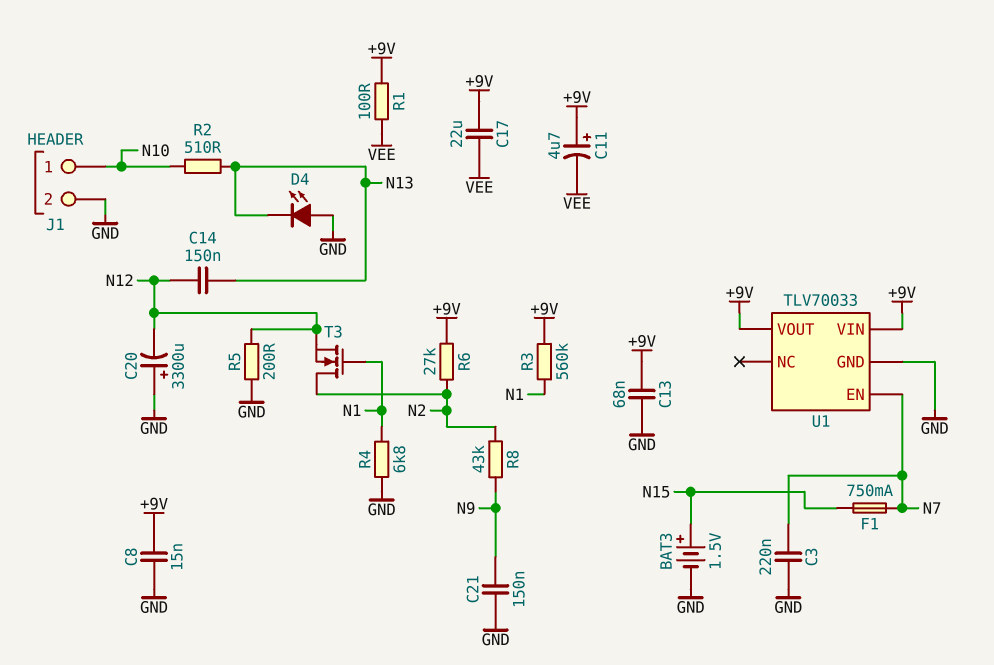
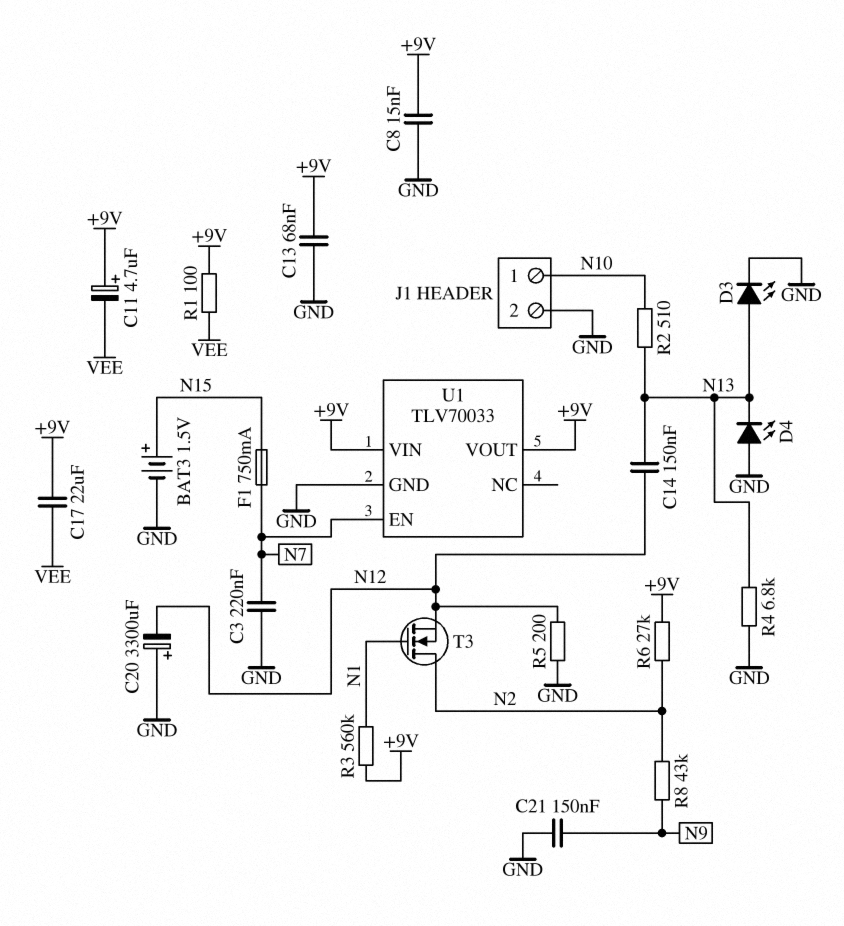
D3: none -> LED (A N13, K GND)
R4: 6.8k (GND, N1) -> 6.8k (GND, N13)

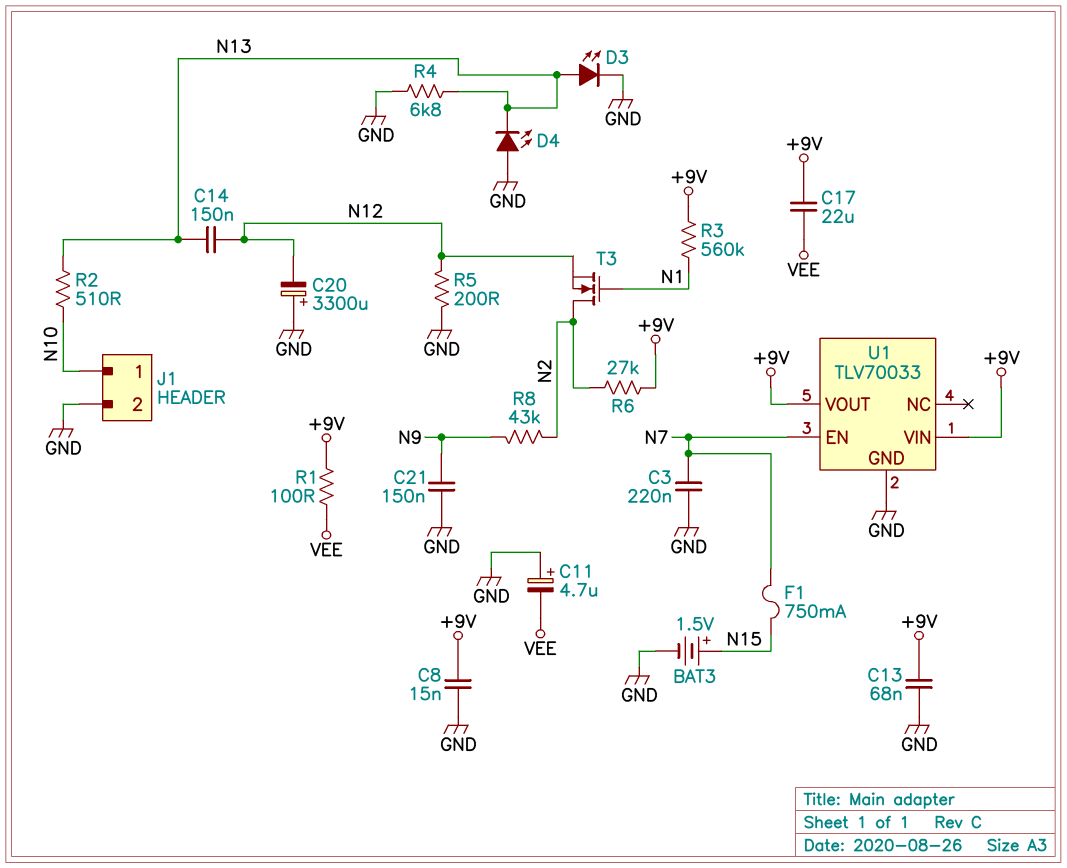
C11: 4.7uF (plus +9V, minus VEE) -> 4.7uF (plus GND, minus VEE)

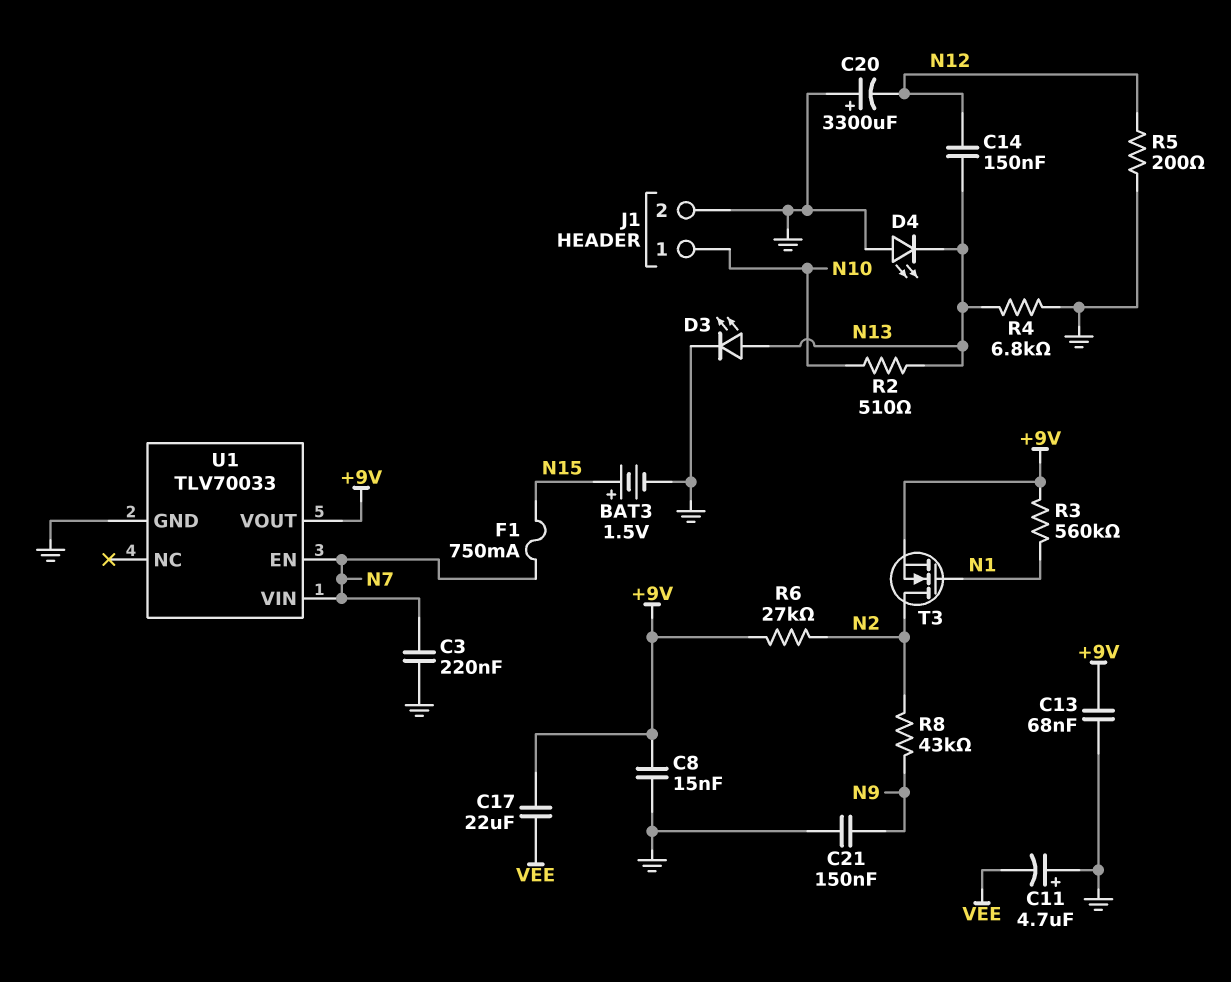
R1: 100 (+9V, VEE) -> none
T3: NMOS (G N1, D N2, S N12) -> NMOS (G N1, D N2, S +9V)
U1 pin VIN: +9V -> N7

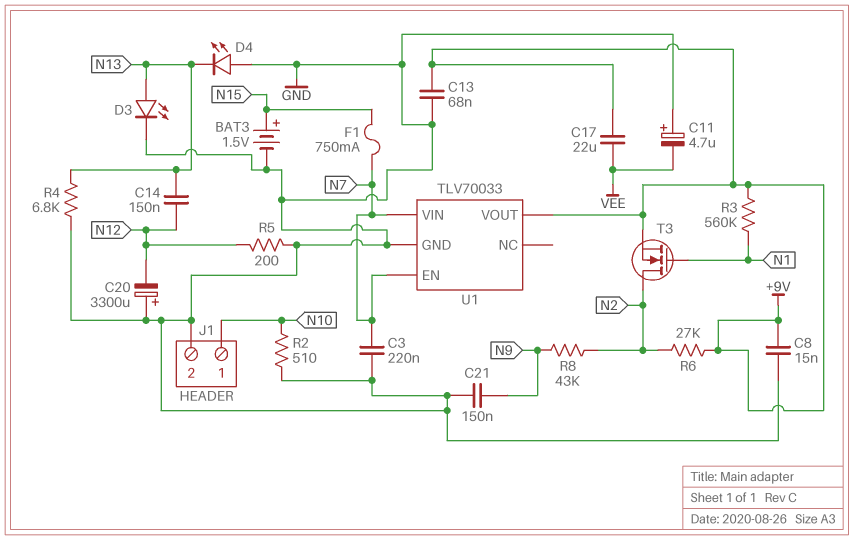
R2: 510 (N10, N13) -> 510 (GND, N10)

